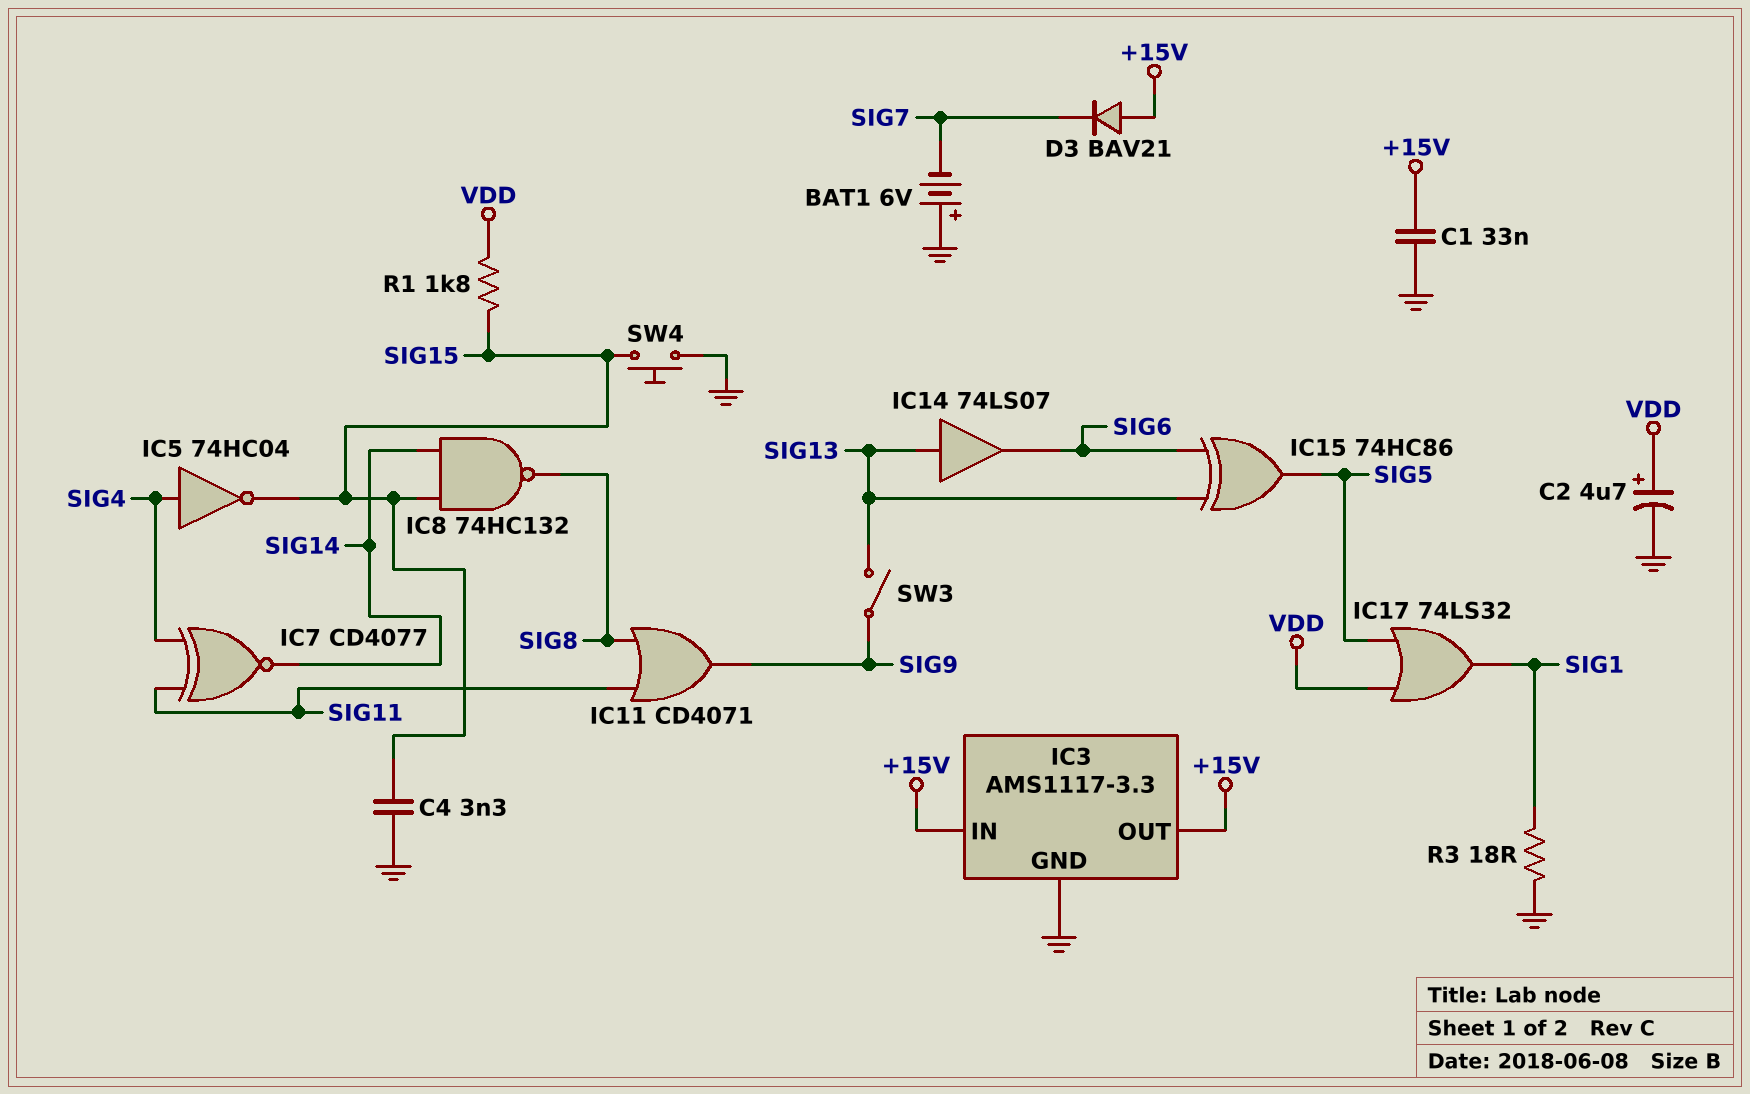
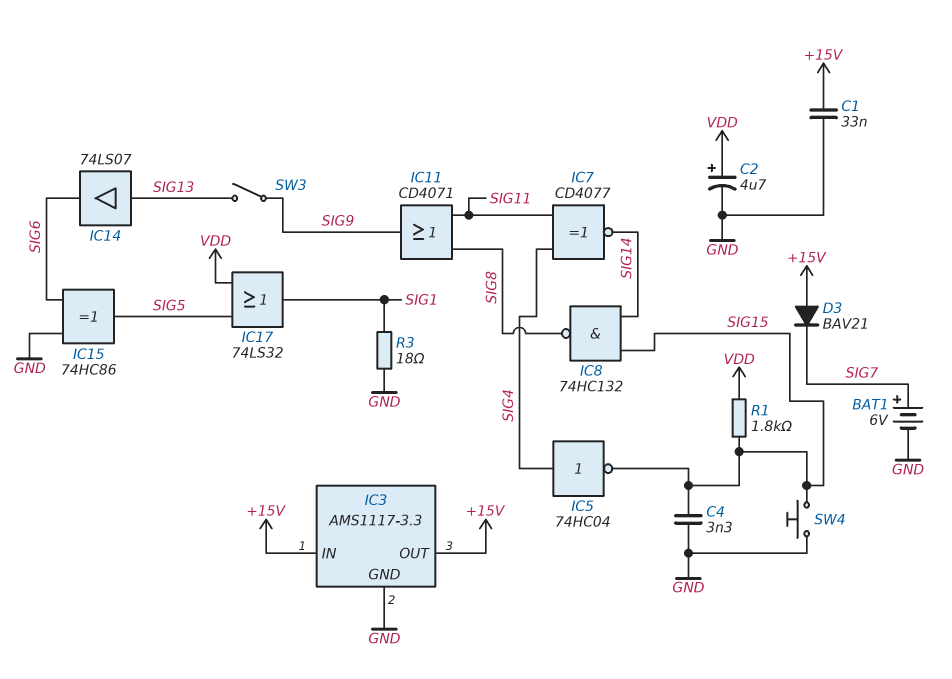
BAT1: 6V (plus GND, minus SIG7) -> 6V (plus SIG7, minus GND)
IC15: XOR 74HC86 (in SIG6, in SIG13, out SIG5) -> XOR 74HC86 (in GND, in SIG6, out SIG5)

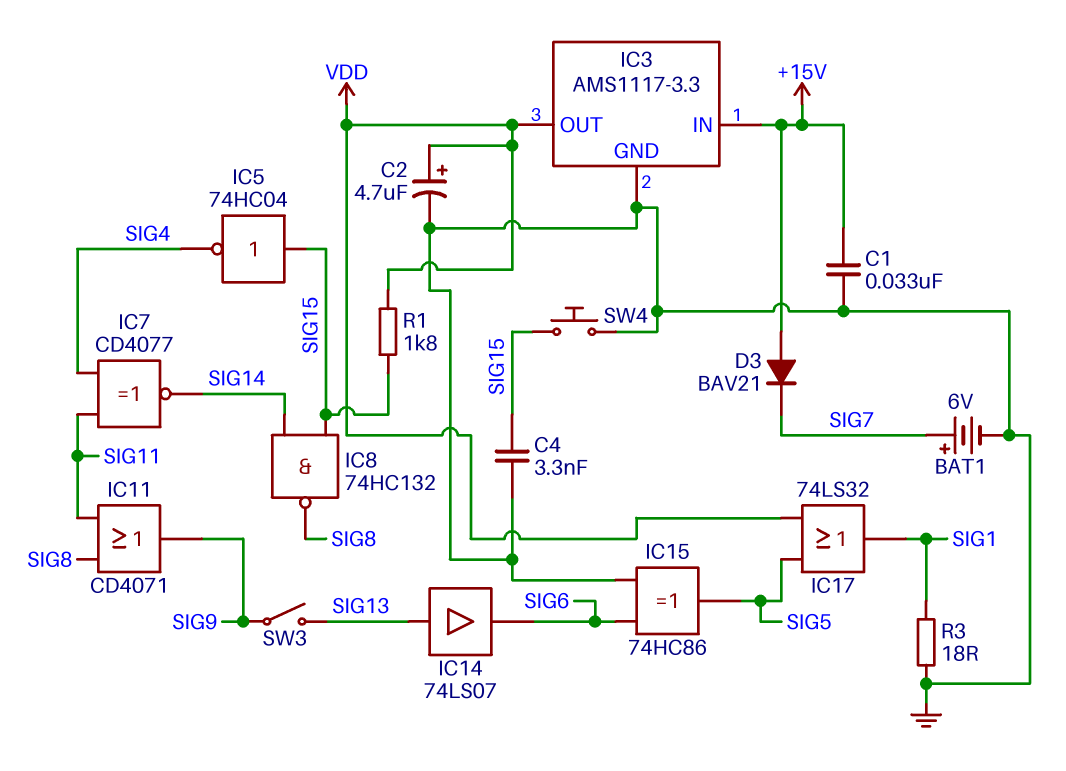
IC3 pin OUT: +15V -> VDD
IC5: NOT 74HC04 (in SIG4, out SIG15) -> NOT 74HC04 (in SIG15, out SIG4)

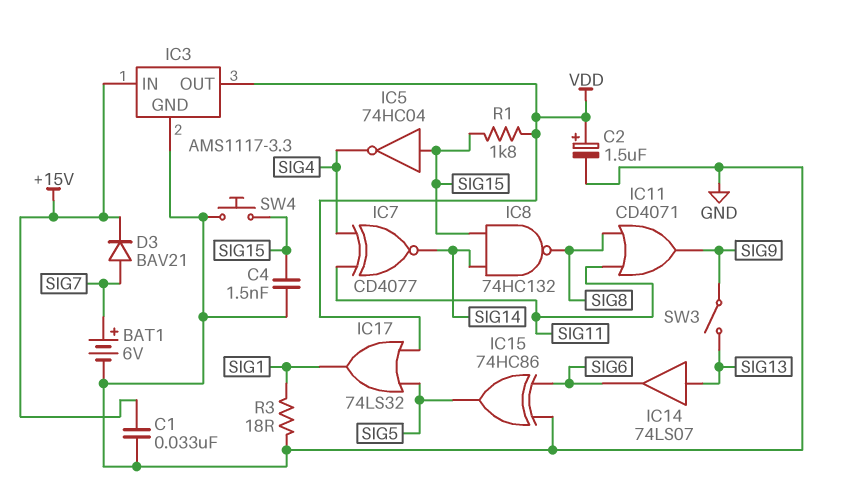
C2: 4.7uF (plus VDD, minus GND) -> 1.5uF (plus VDD, minus GND)
C4: 3.3nF (GND, SIG15) -> 1.5nF (GND, SIG15)
D3: diode BAV21 (A +15V, K SIG7) -> diode BAV21 (A SIG7, K +15V)

